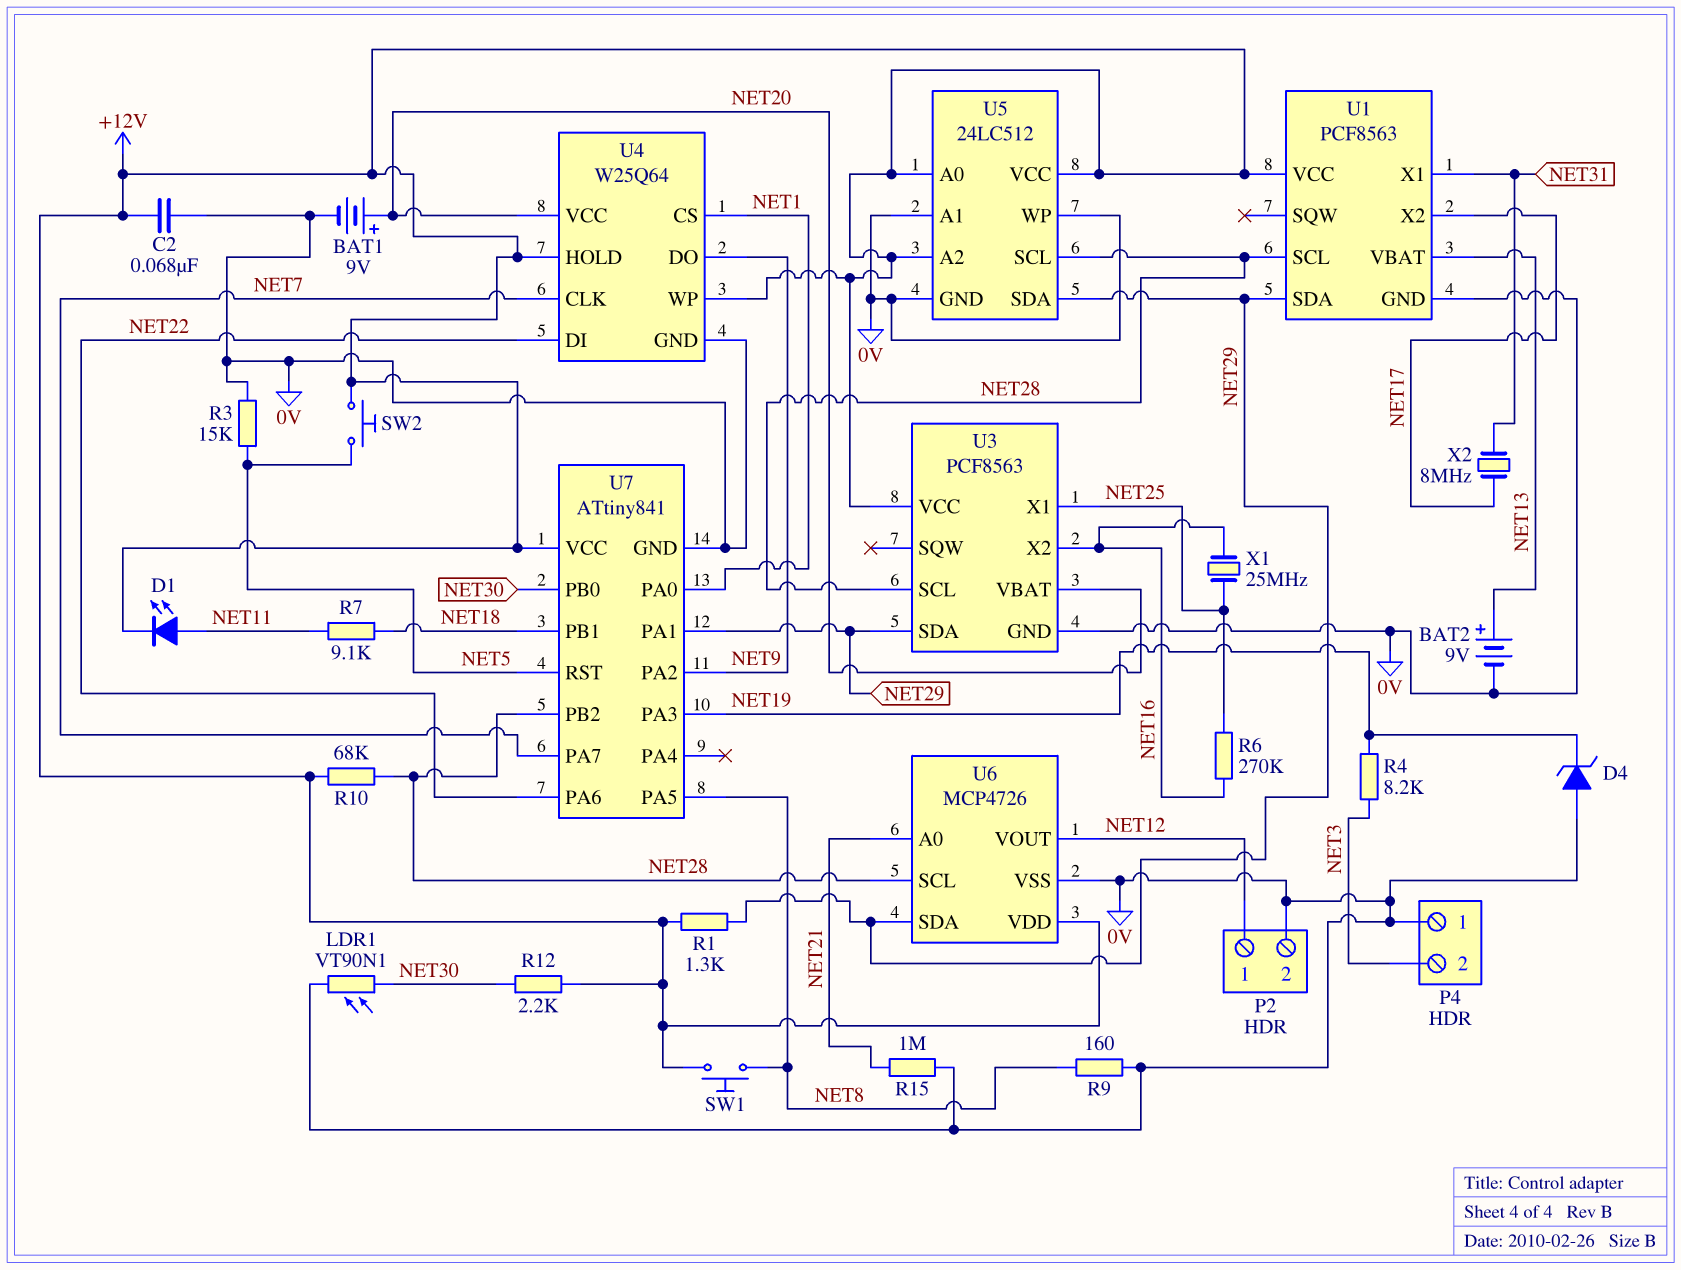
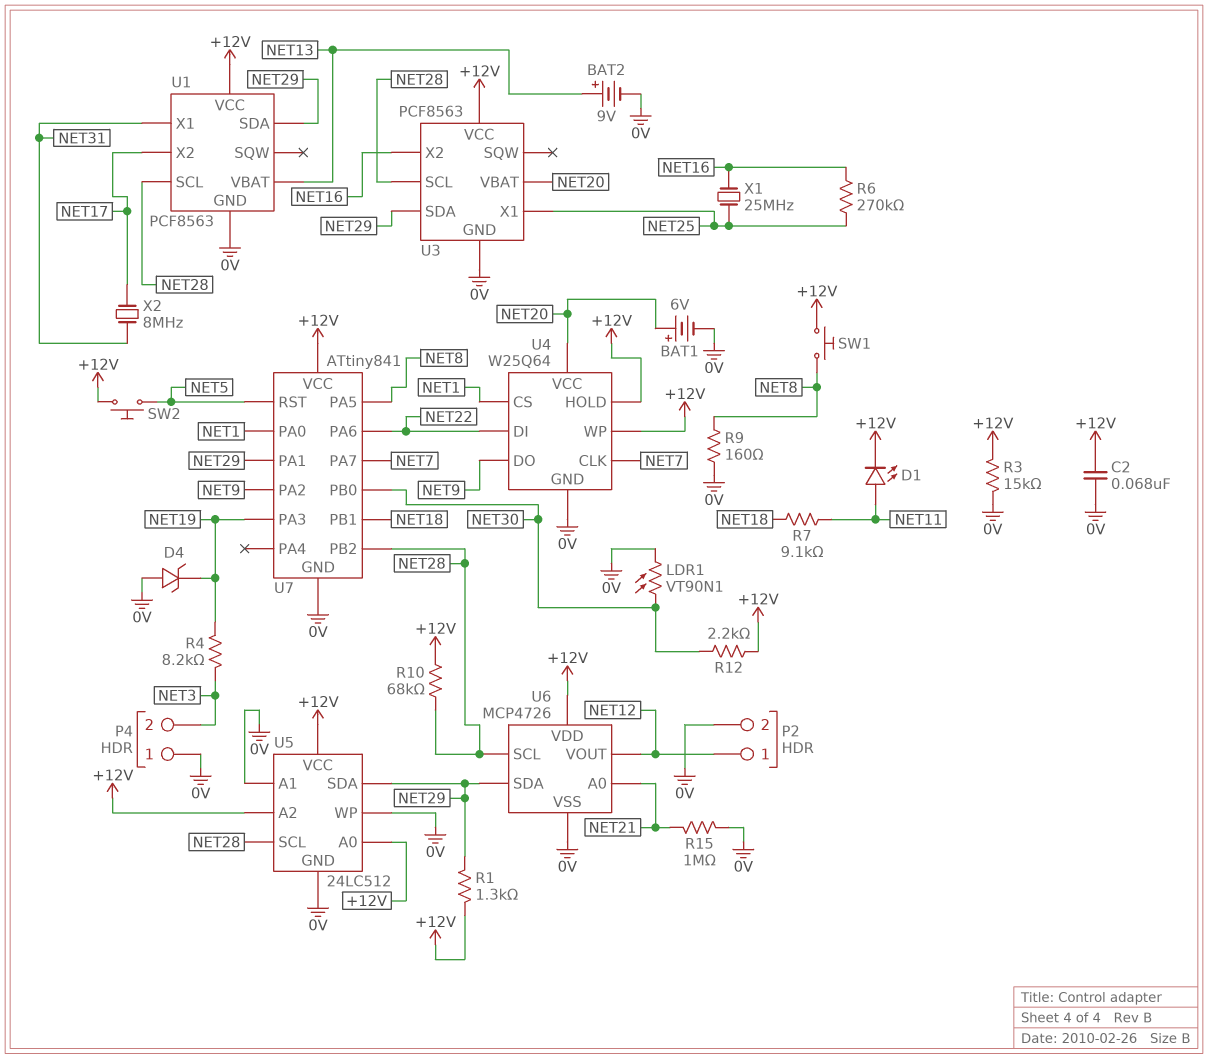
BAT1: 9V (plus NET20, minus 0V) -> 6V (plus NET20, minus 0V)
R3: 15k (0V, NET5) -> 15k (+12V, 0V)

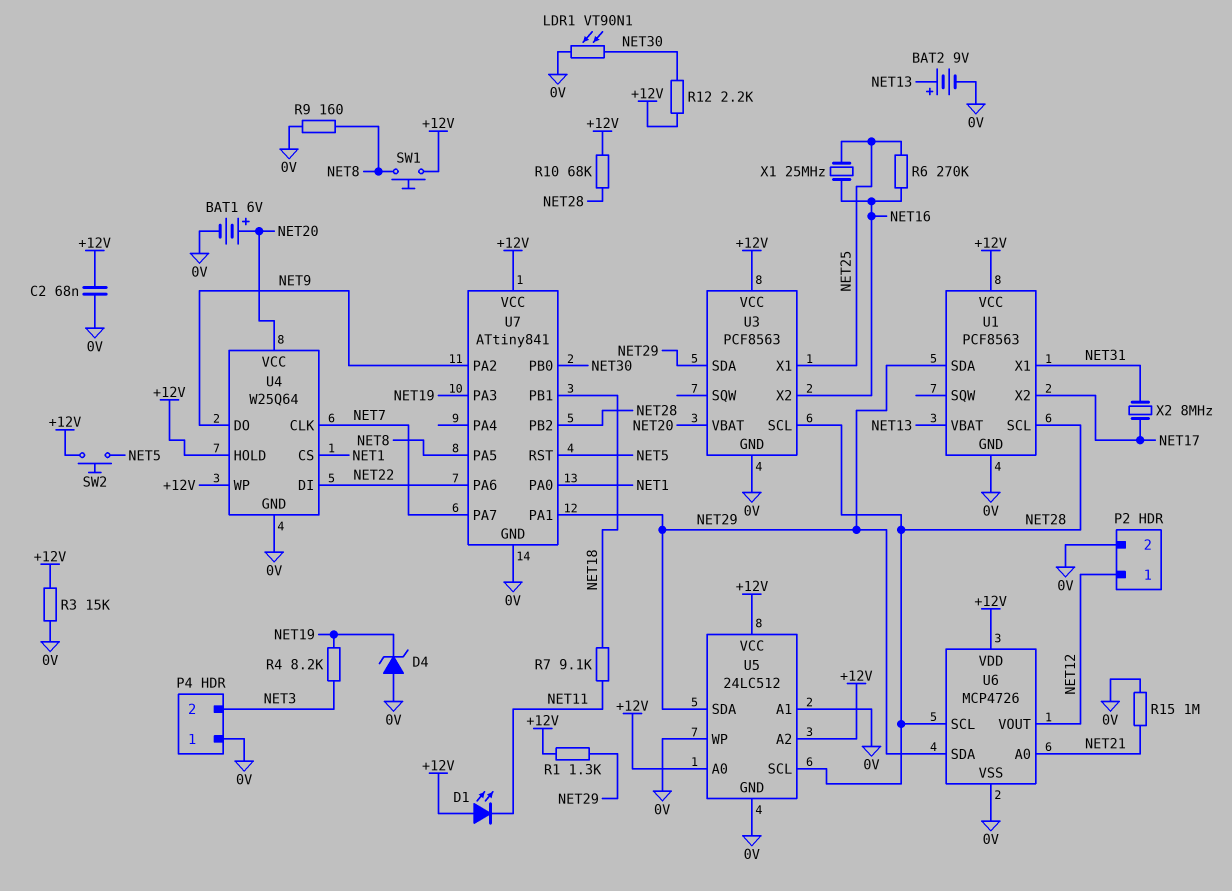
D1: LED (A NET11, K +12V) -> LED (A +12V, K NET11)

